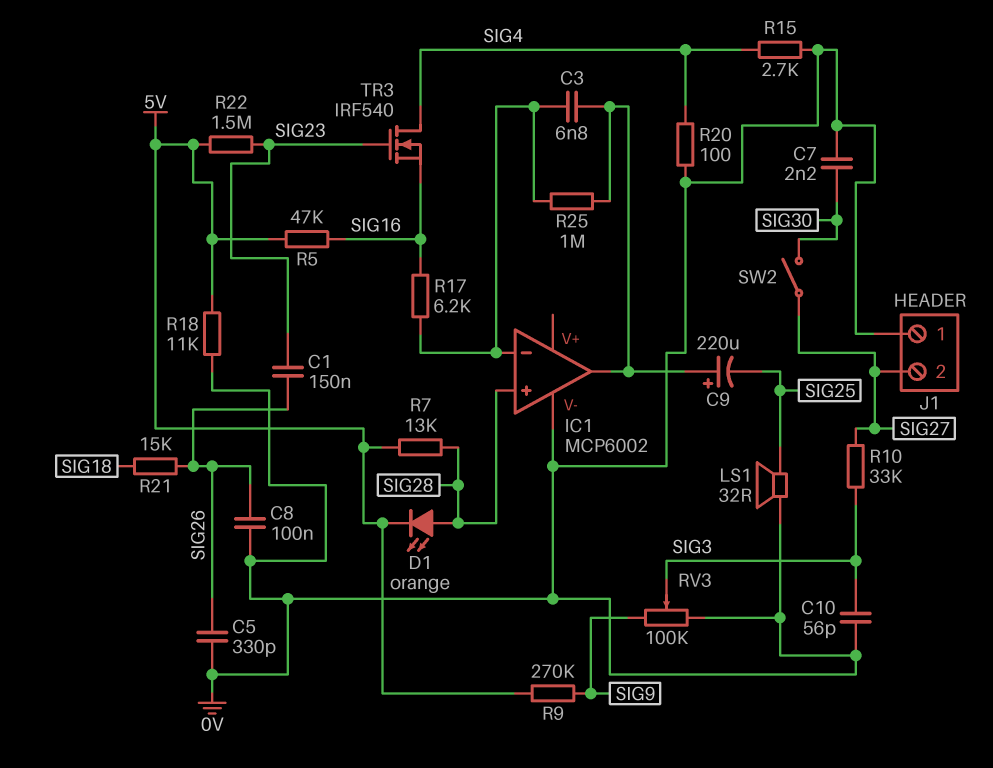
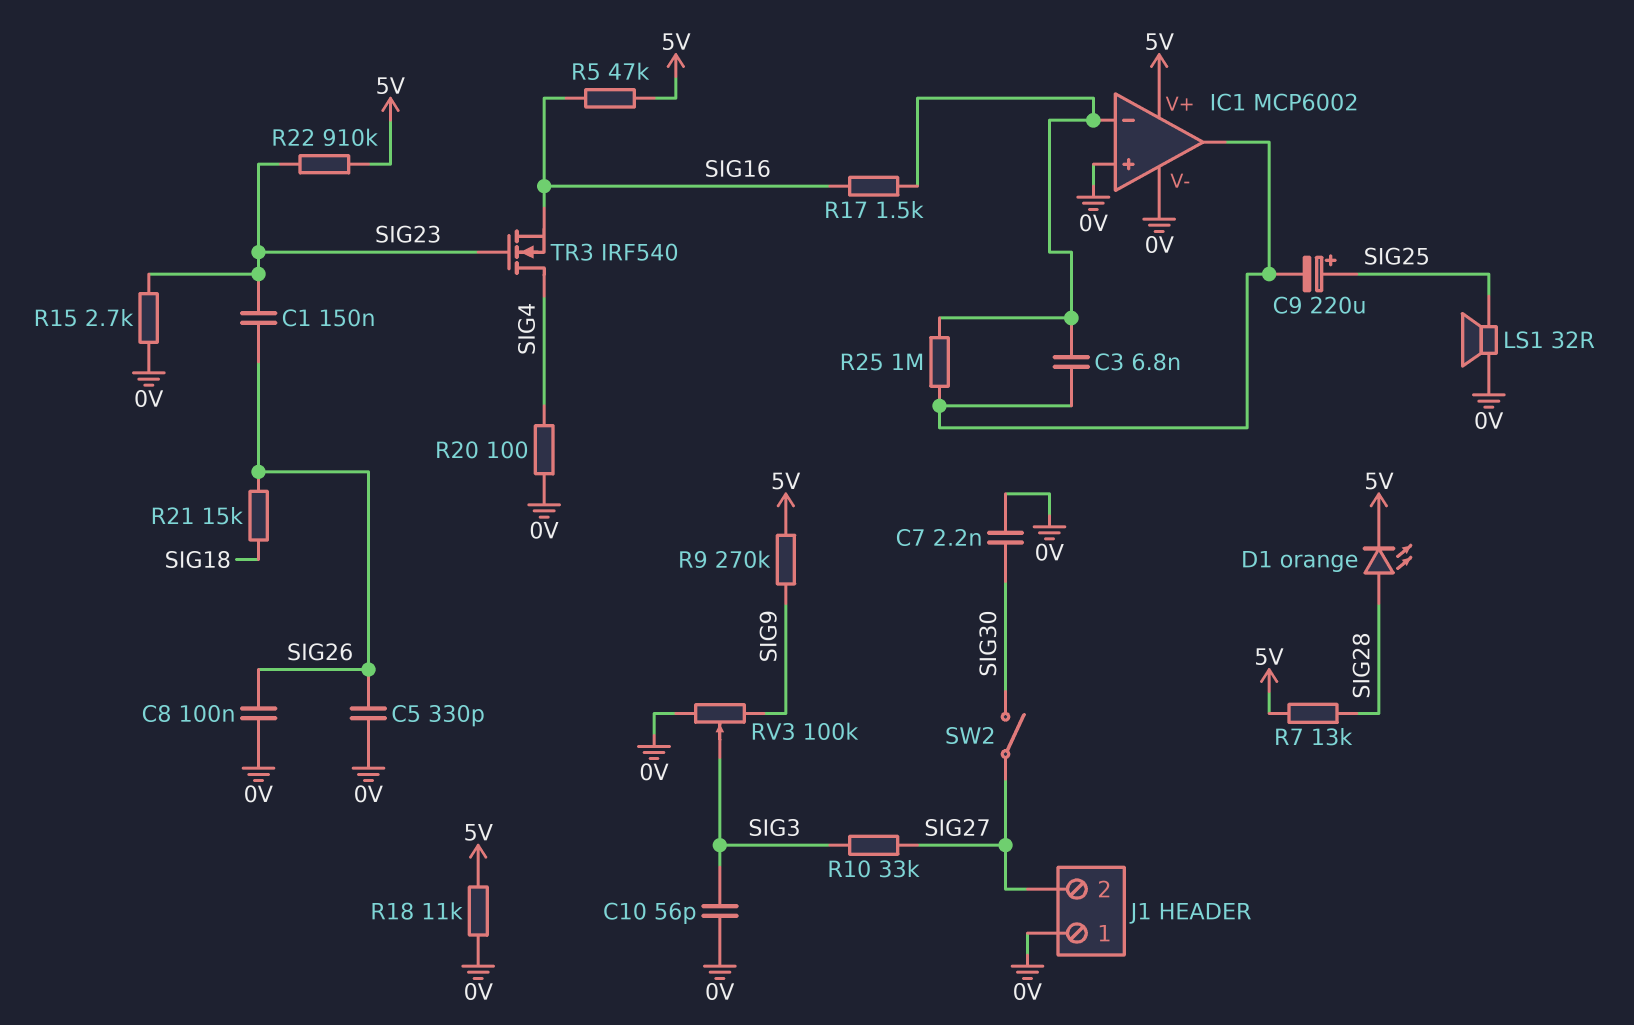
C9: 220uF (plus IC1/out, minus SIG25) -> 220uF (plus SIG25, minus IC1/out)
IC1 pin V+: none -> 5V
IC1 pin in+: SIG28 -> 0V
R15: 2.7k (0V, SIG4) -> 2.7k (0V, SIG23)
R17: 6.2k (IC1/in-, SIG16) -> 1.5k (IC1/in-, SIG16)
R22: 1.5M (5V, SIG23) -> 910k (5V, SIG23)

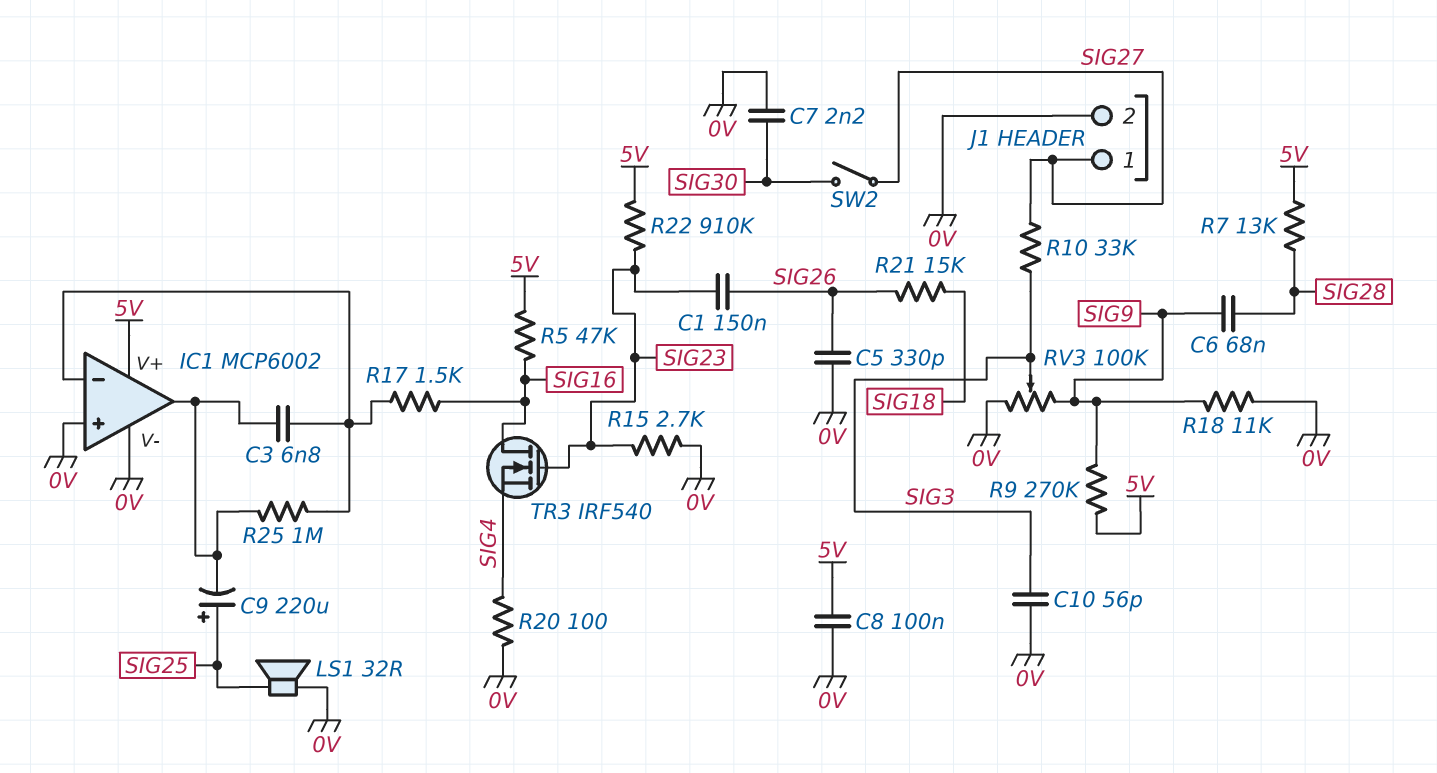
C6: none -> 68nF (SIG9, SIG28)
C8: 100nF (0V, SIG26) -> 100nF (0V, 5V)
D1: LED orange (A SIG28, K 5V) -> none
J1 pin 1: 0V -> SIG27
J1 pin 2: SIG27 -> 0V
R18: 11k (0V, 5V) -> 11k (0V, SIG9)
TR3: NMOS IRF540 (G SIG23, D SIG4, S SIG16) -> NMOS IRF540 (G SIG23, D SIG16, S SIG4)

